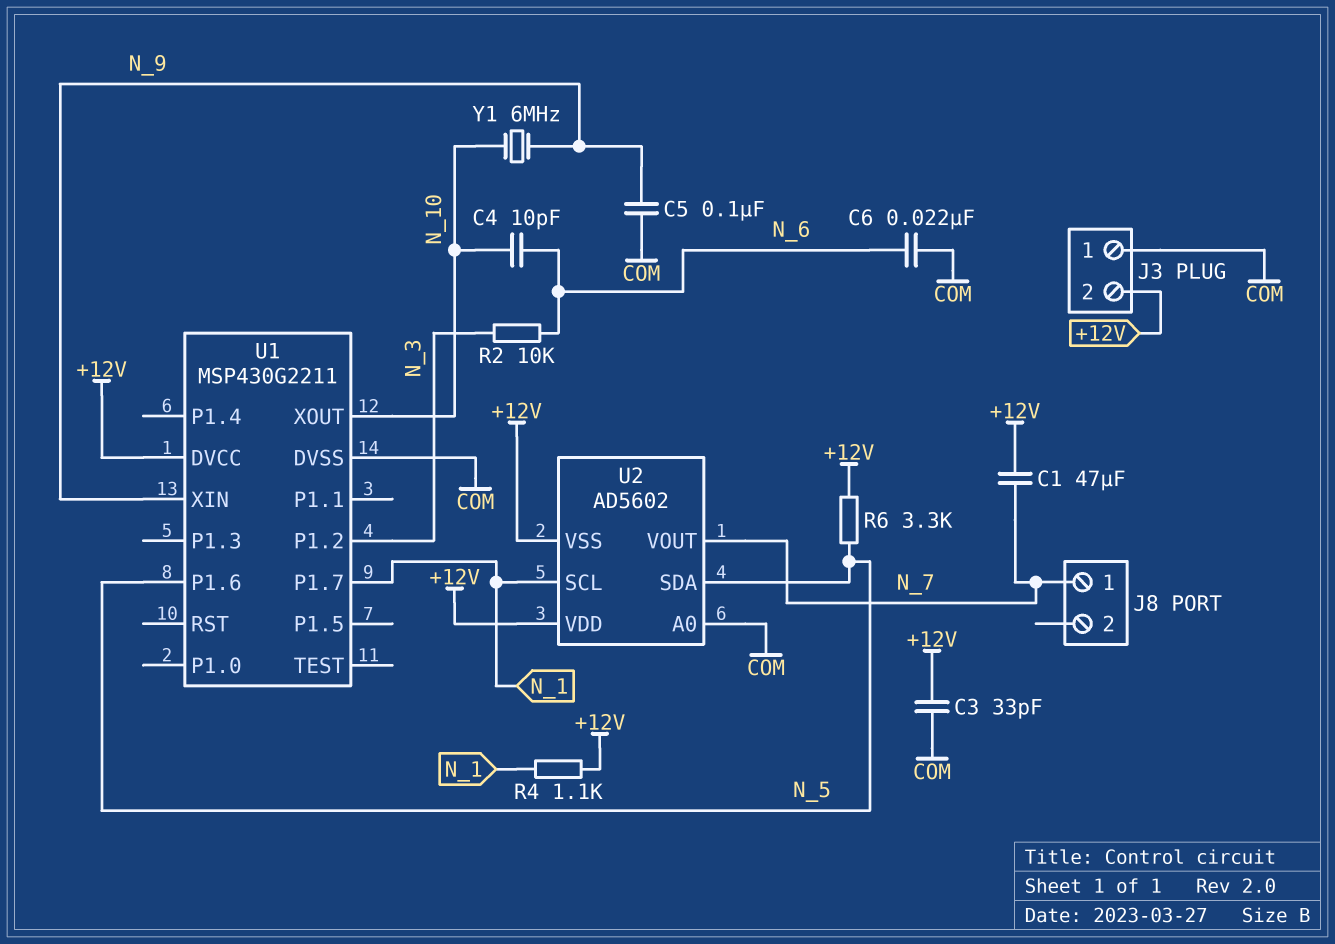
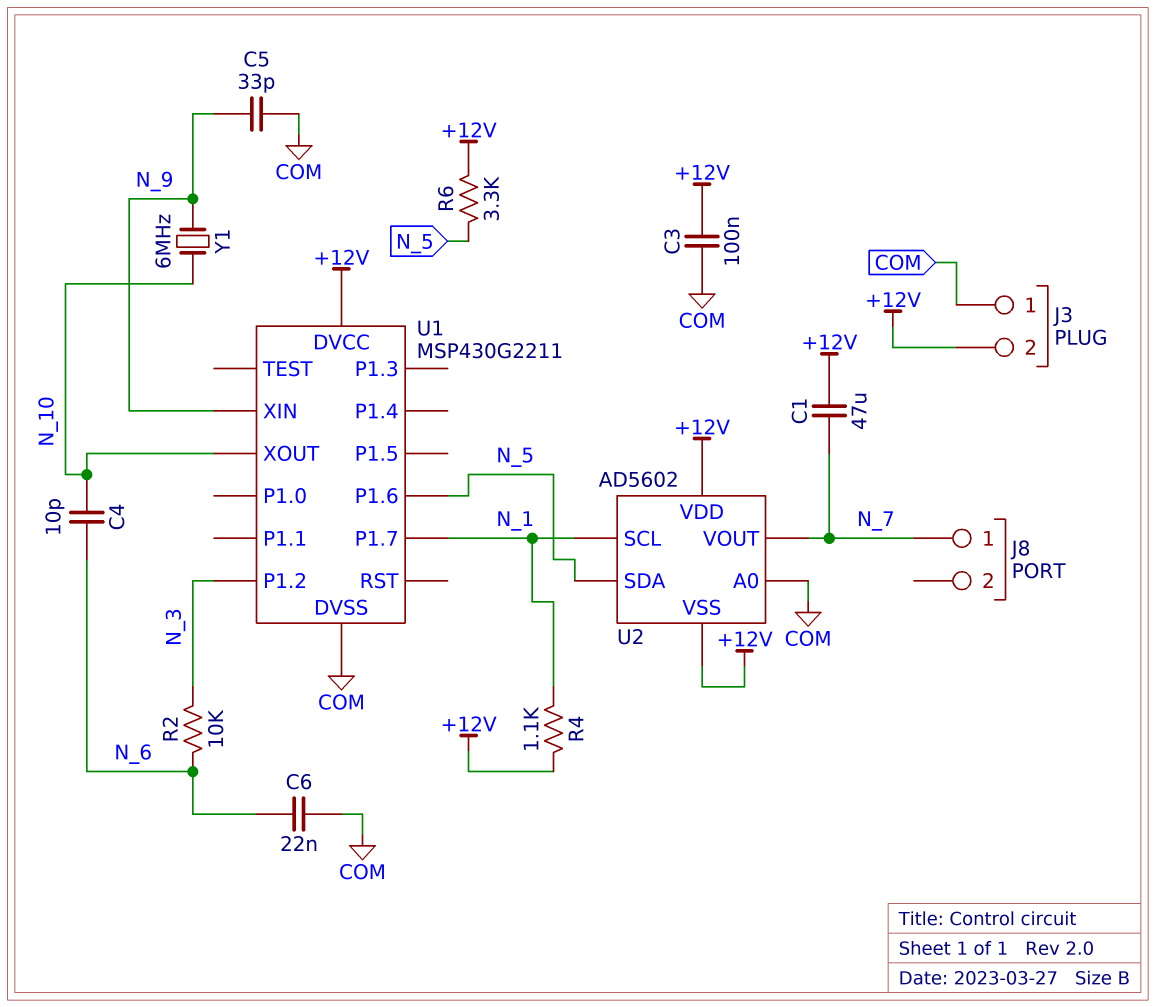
C3: 33pF (+12V, COM) -> 100nF (+12V, COM)
C5: 100nF (COM, N_9) -> 33pF (COM, N_9)

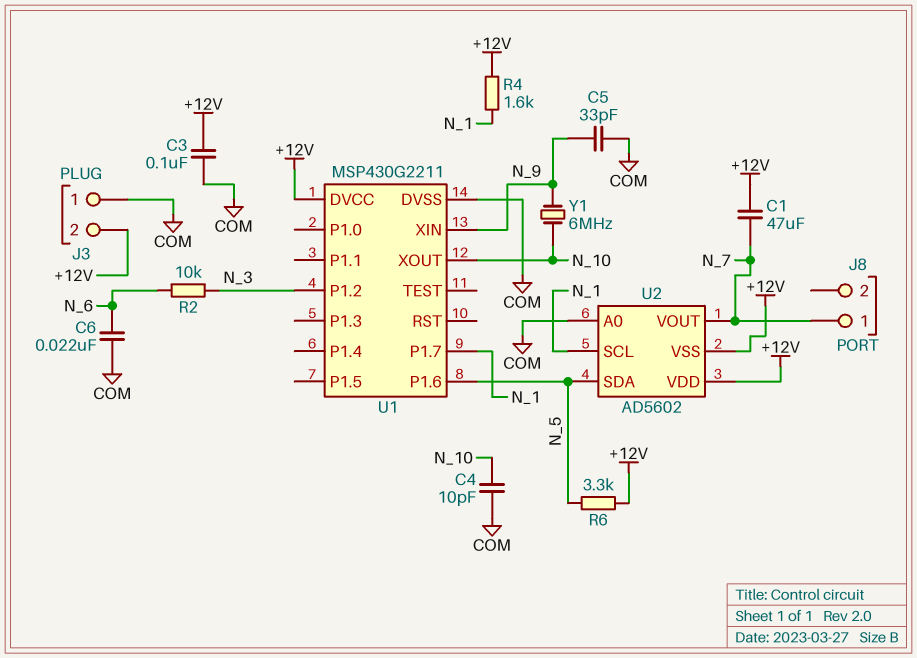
C4: 10pF (N_6, N_10) -> 10pF (COM, N_10)
R4: 1.1k (+12V, N_1) -> 1.6k (+12V, N_1)

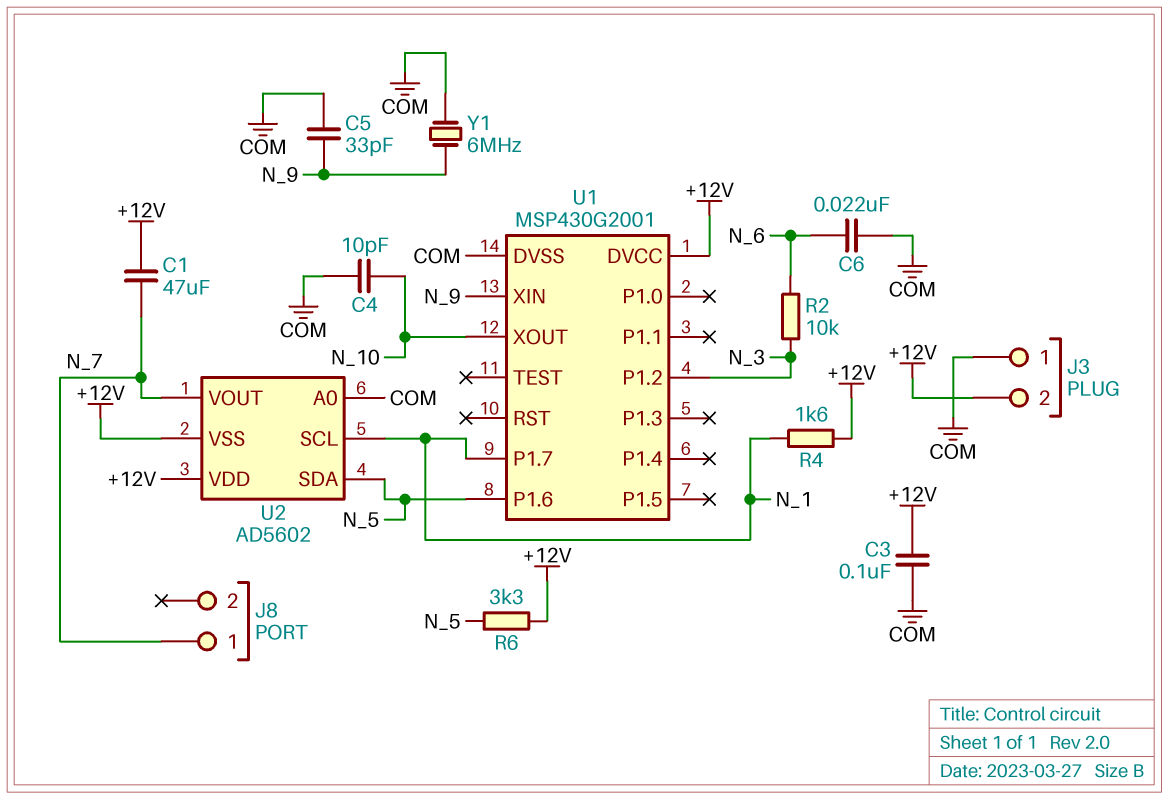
U1: MSP430G2211 -> MSP430G2001
Y1: 6MHz (N_9, N_10) -> 6MHz (COM, N_9)

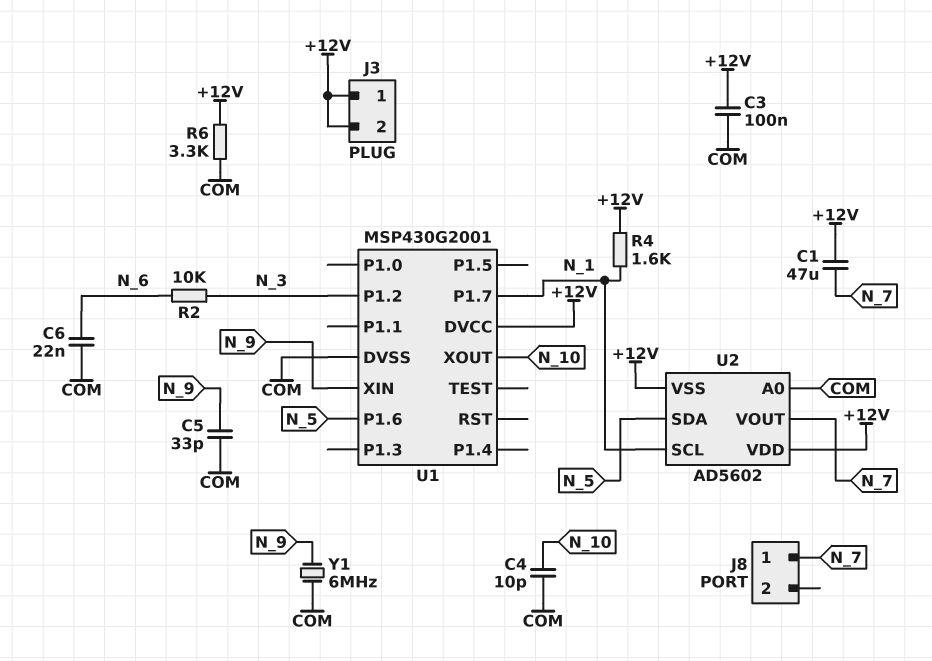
J3 pin 1: COM -> +12V
R6: 3.3k (+12V, N_5) -> 3.3k (+12V, COM)

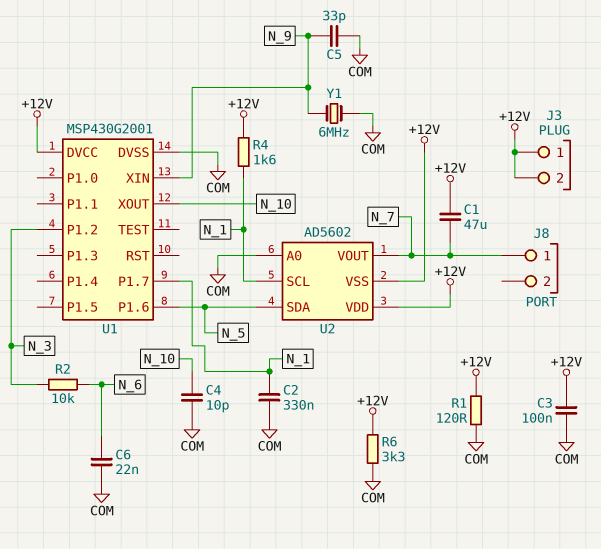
C2: none -> 330nF (COM, N_1)
R1: none -> 120 (+12V, COM)

